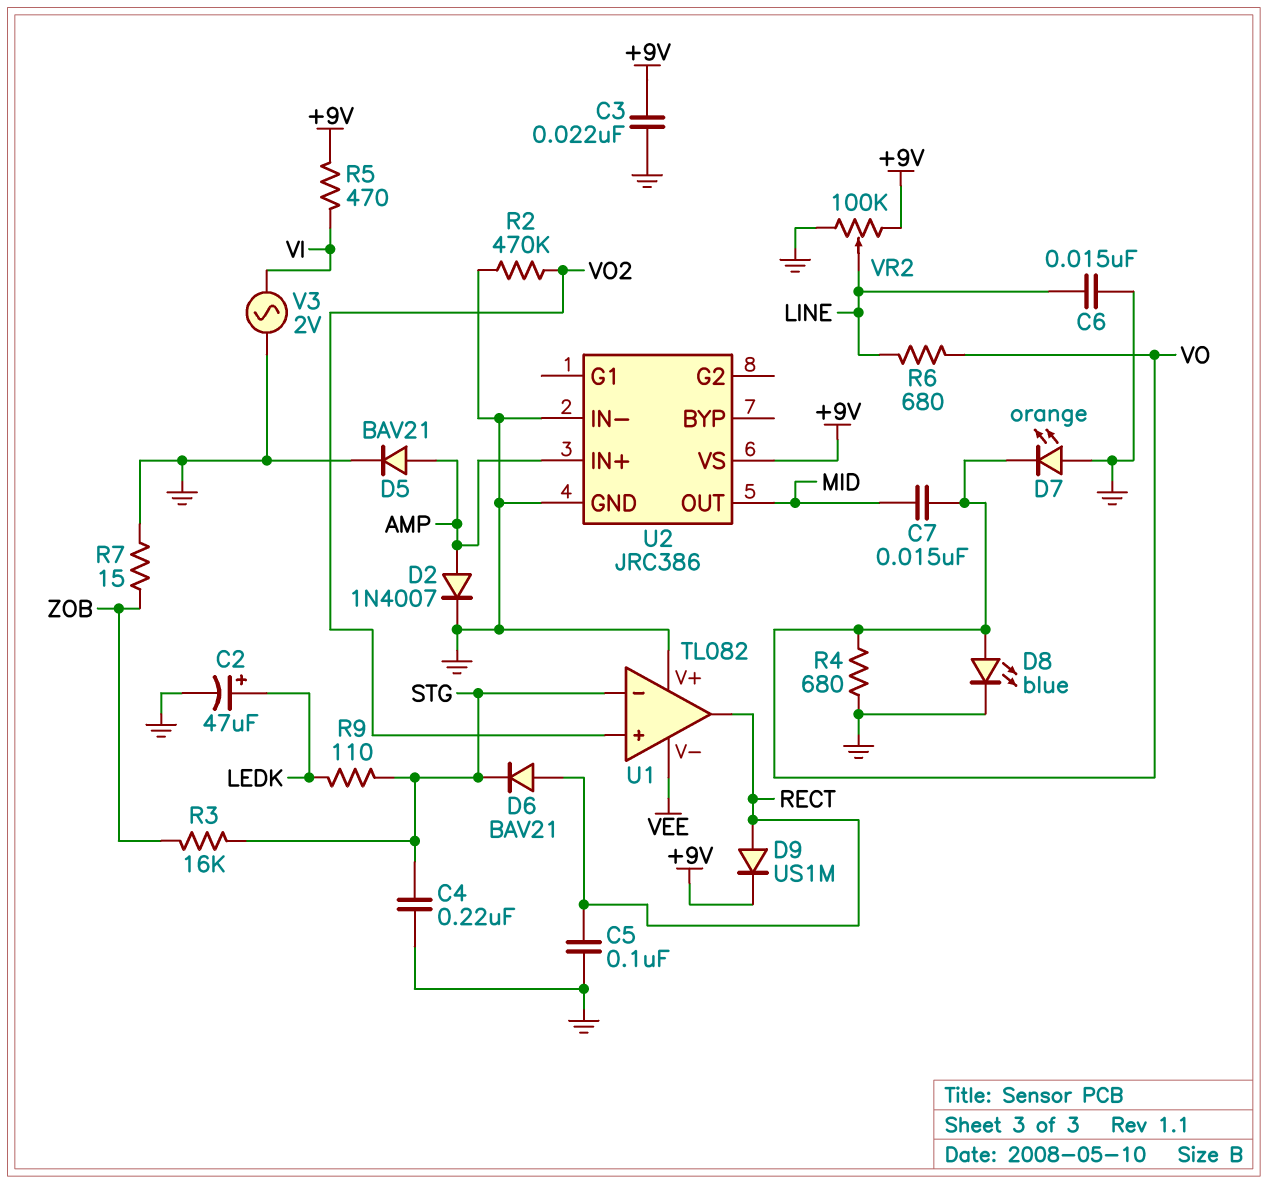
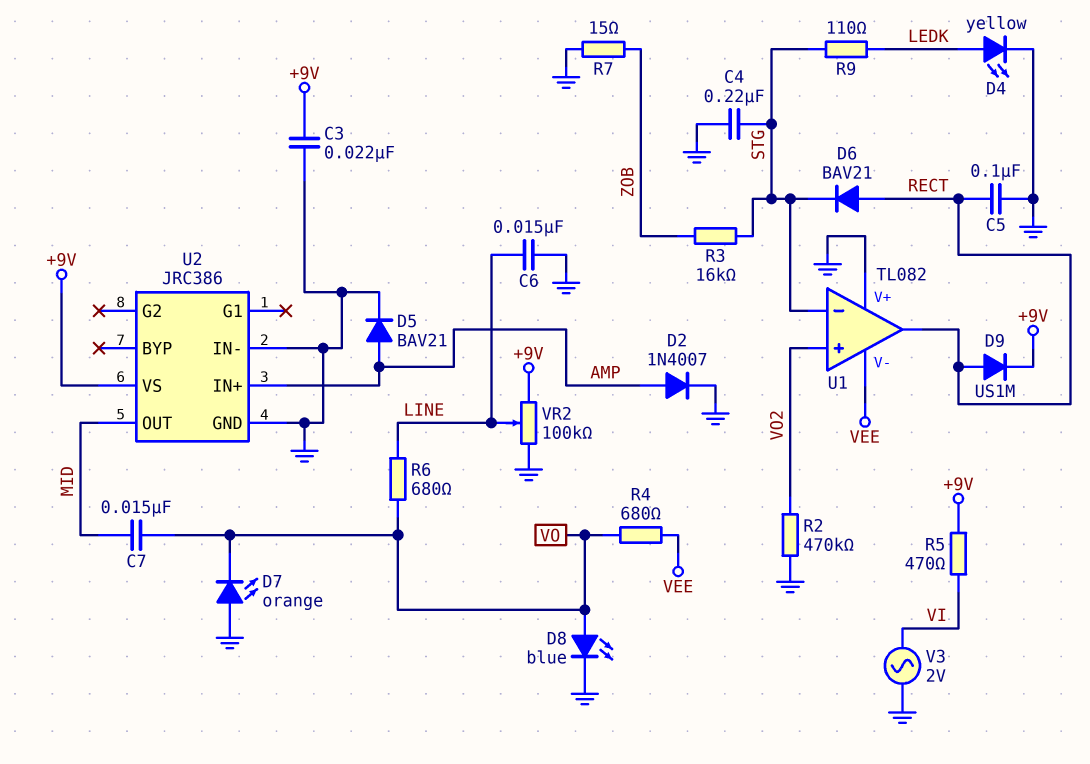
C2: 47uF (plus LEDK, minus GND) -> none
D4: none -> LED yellow (A LEDK, K GND)
R4: 680 (GND, VO) -> 680 (VEE, VO)

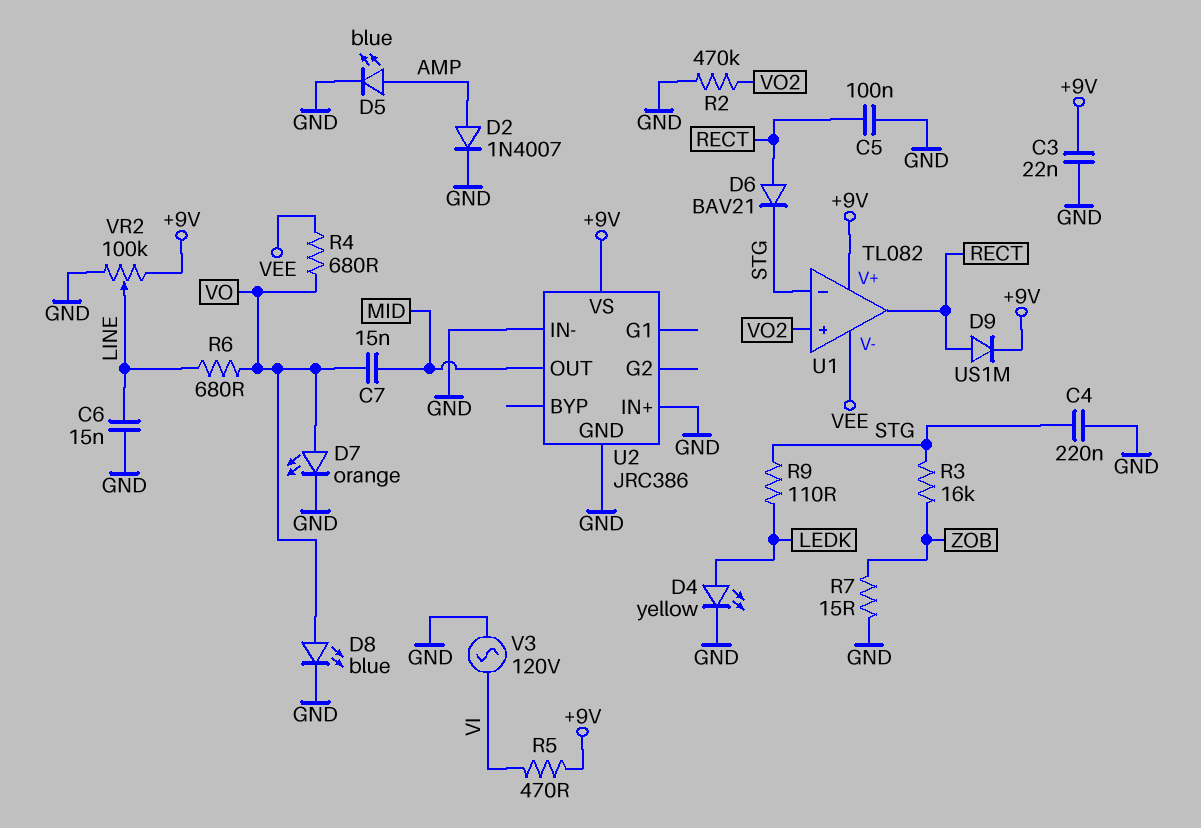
D5: diode BAV21 (A AMP, K GND) -> LED blue (A AMP, K GND)
D7: LED orange (A GND, K VO) -> LED orange (A VO, K GND)
U1 pin V+: GND -> +9V
U2 pin IN+: AMP -> GND
V3: AC 2V (GND, VI) -> AC 120V (GND, VI)

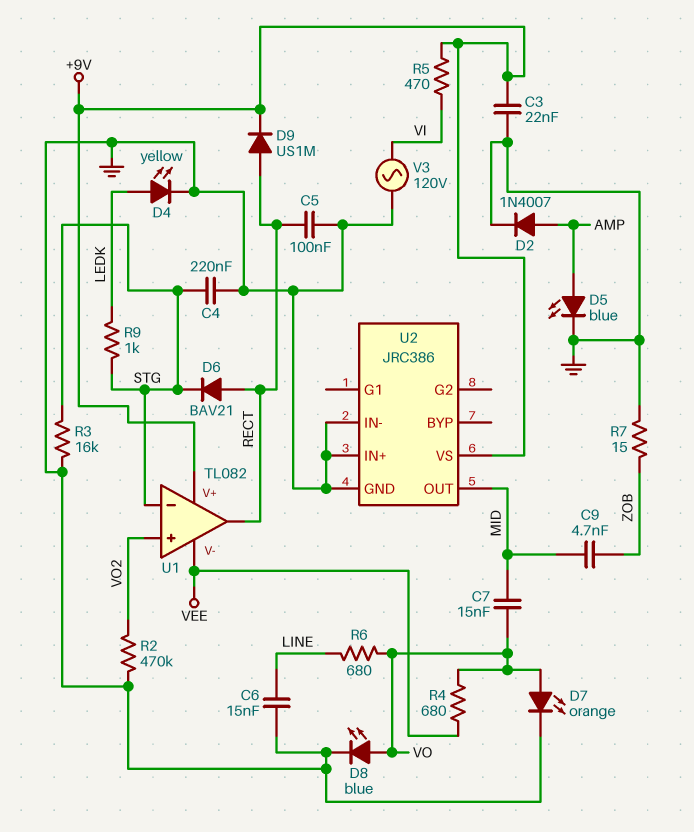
C9: none -> 4.7nF (MID, ZOB)
R3: 16k (STG, ZOB) -> 16k (GND, STG)
R9: 110 (LEDK, STG) -> 1k (LEDK, STG)
VR2: 100k (+9V, GND, wiper LINE) -> none

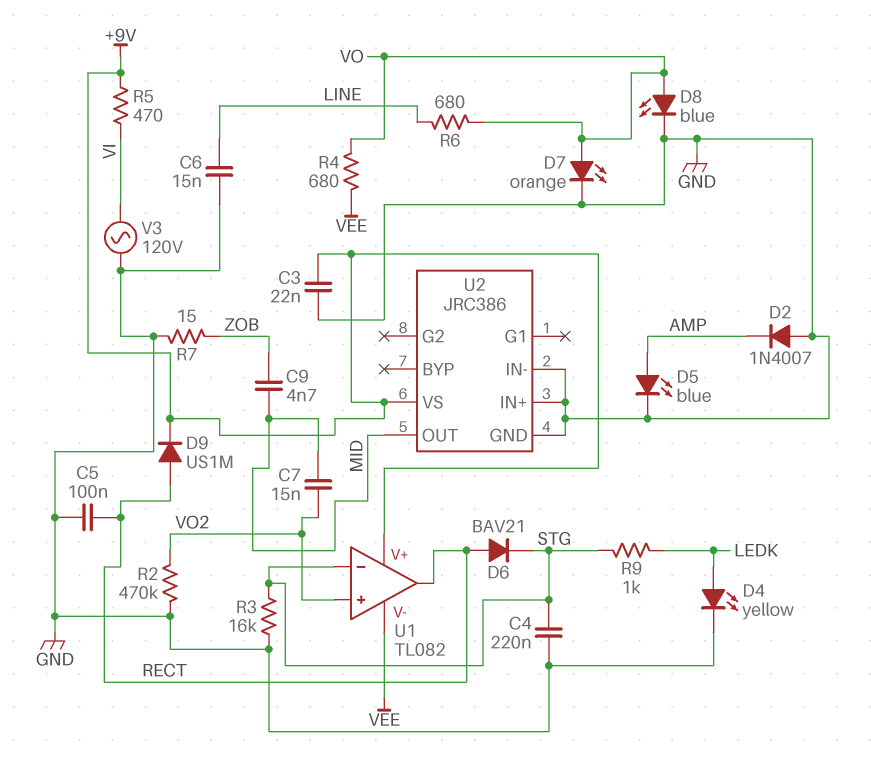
C7: 15nF (MID, VO) -> 15nF (MID, VO2)
D2: diode 1N4007 (A AMP, K GND) -> diode 1N4007 (A GND, K AMP)

